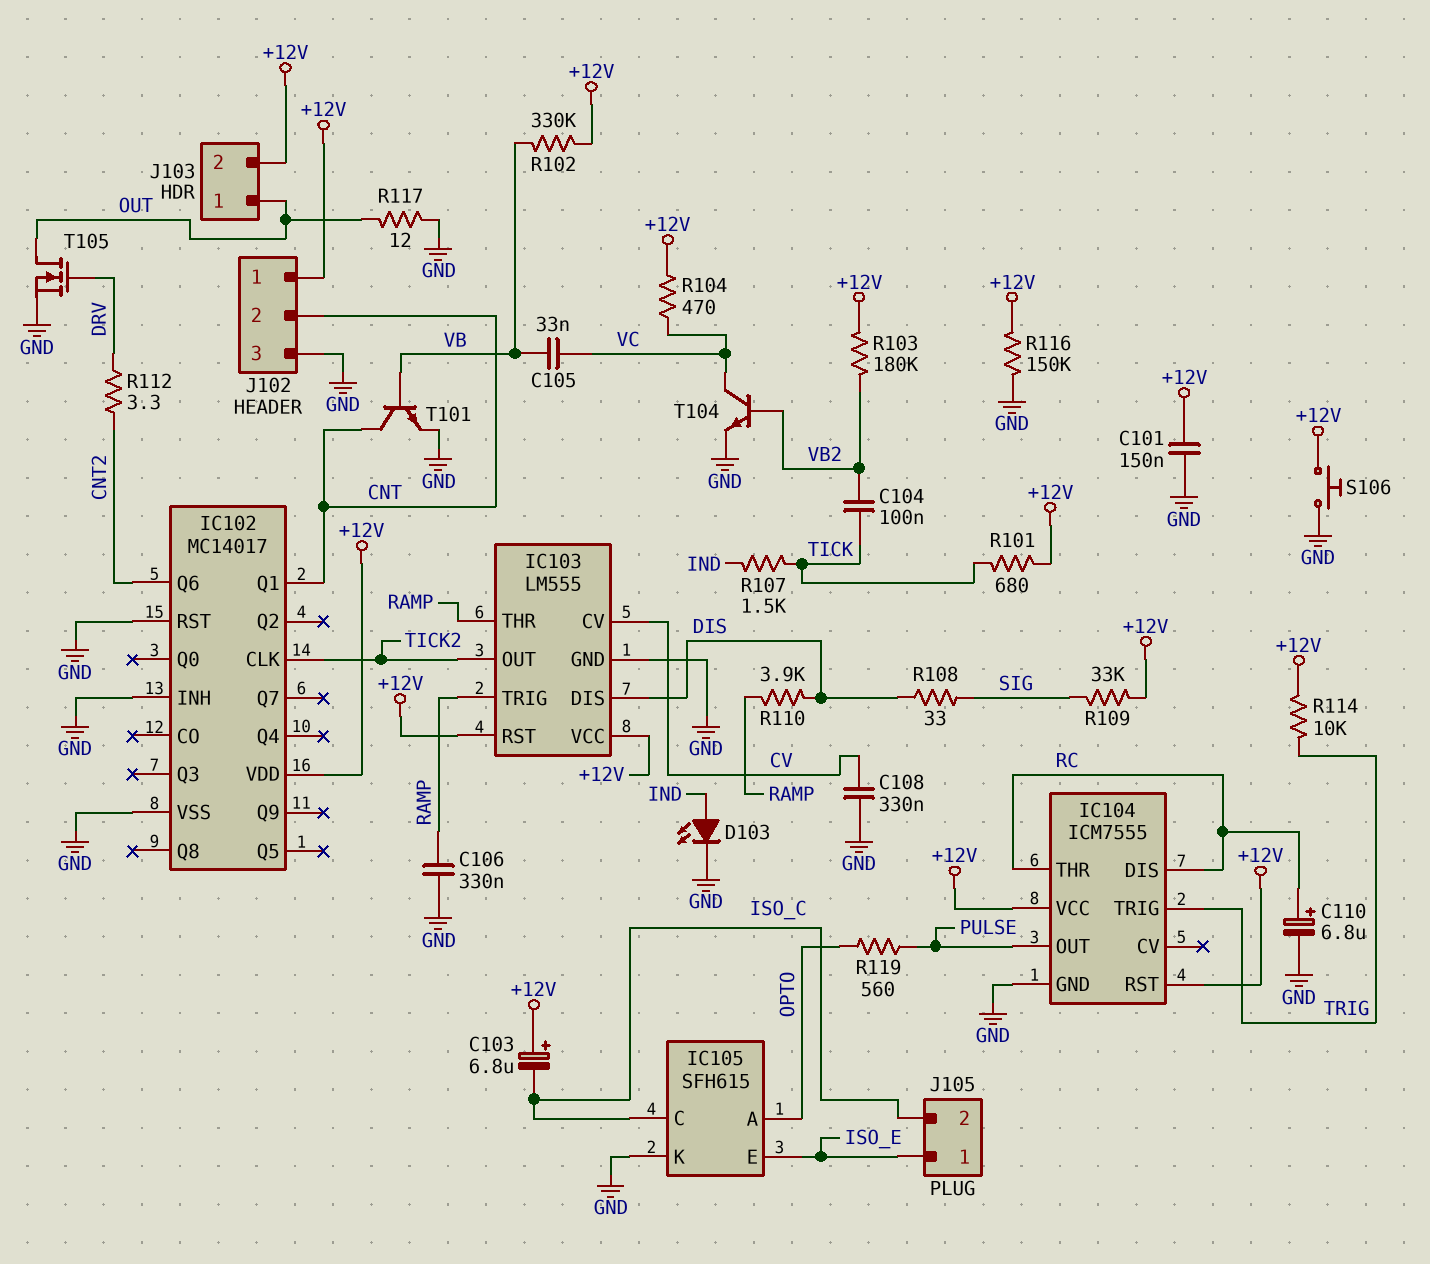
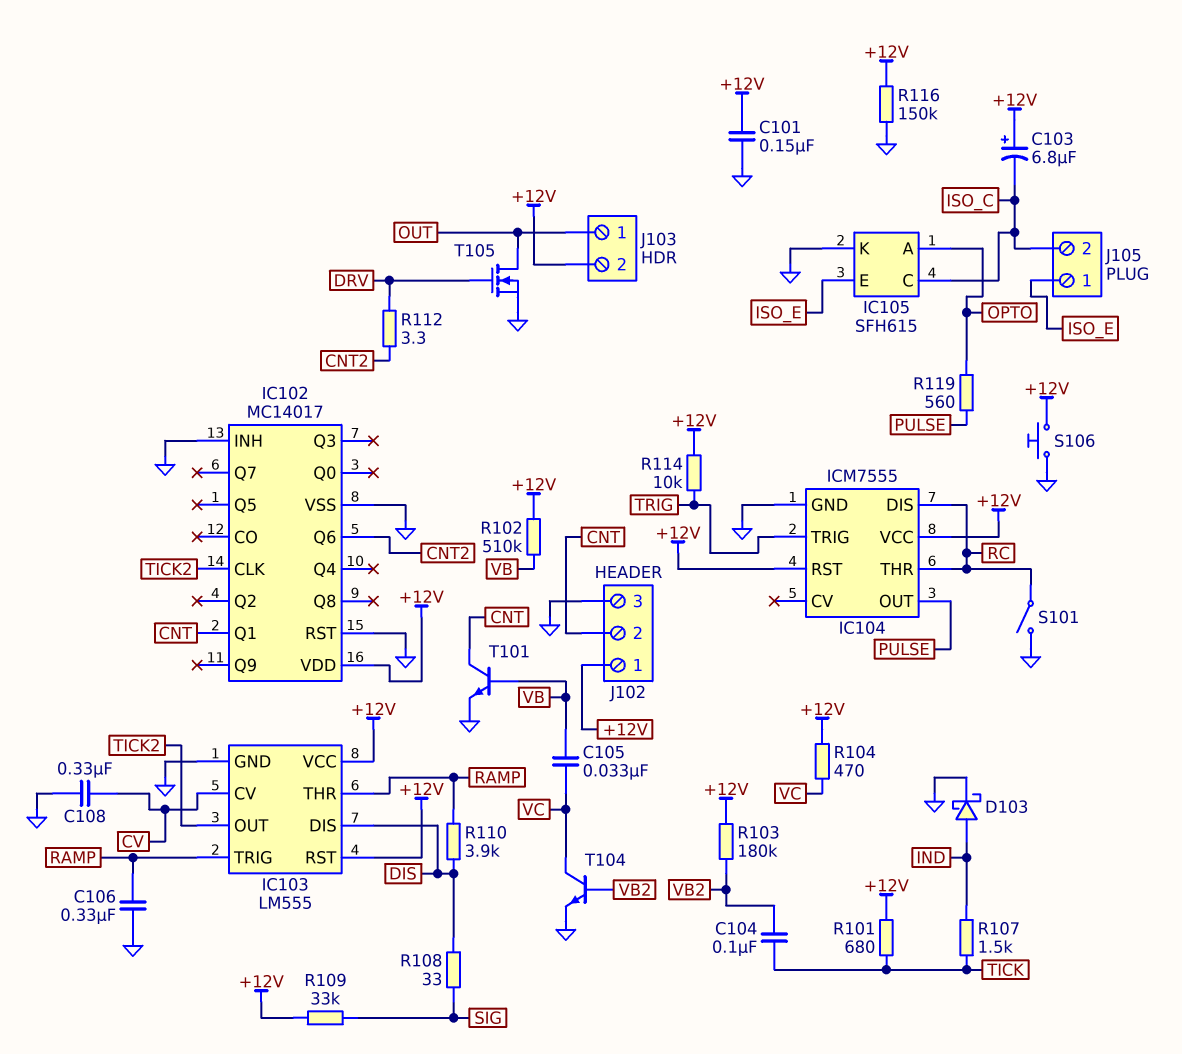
C110: 6.8uF (plus RC, minus GND) -> none
D103: LED (A IND, K GND) -> schottky (A IND, K GND)
R102: 330k (+12V, VB) -> 510k (+12V, VB)
R117: 12 (GND, OUT) -> none
S101: none -> switch (GND, RC)

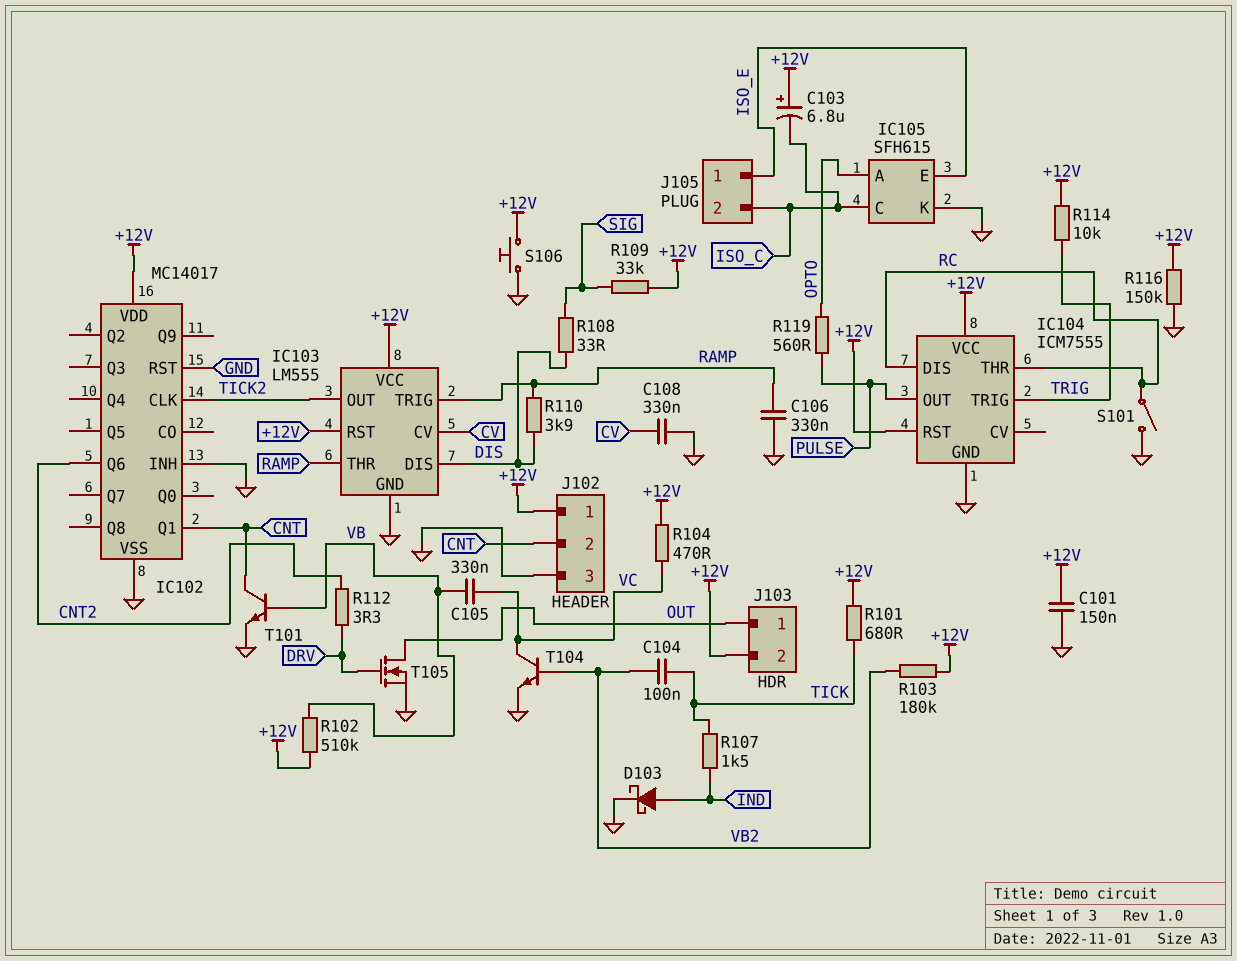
C105: 33nF (VB, VC) -> 330nF (VB, VC)

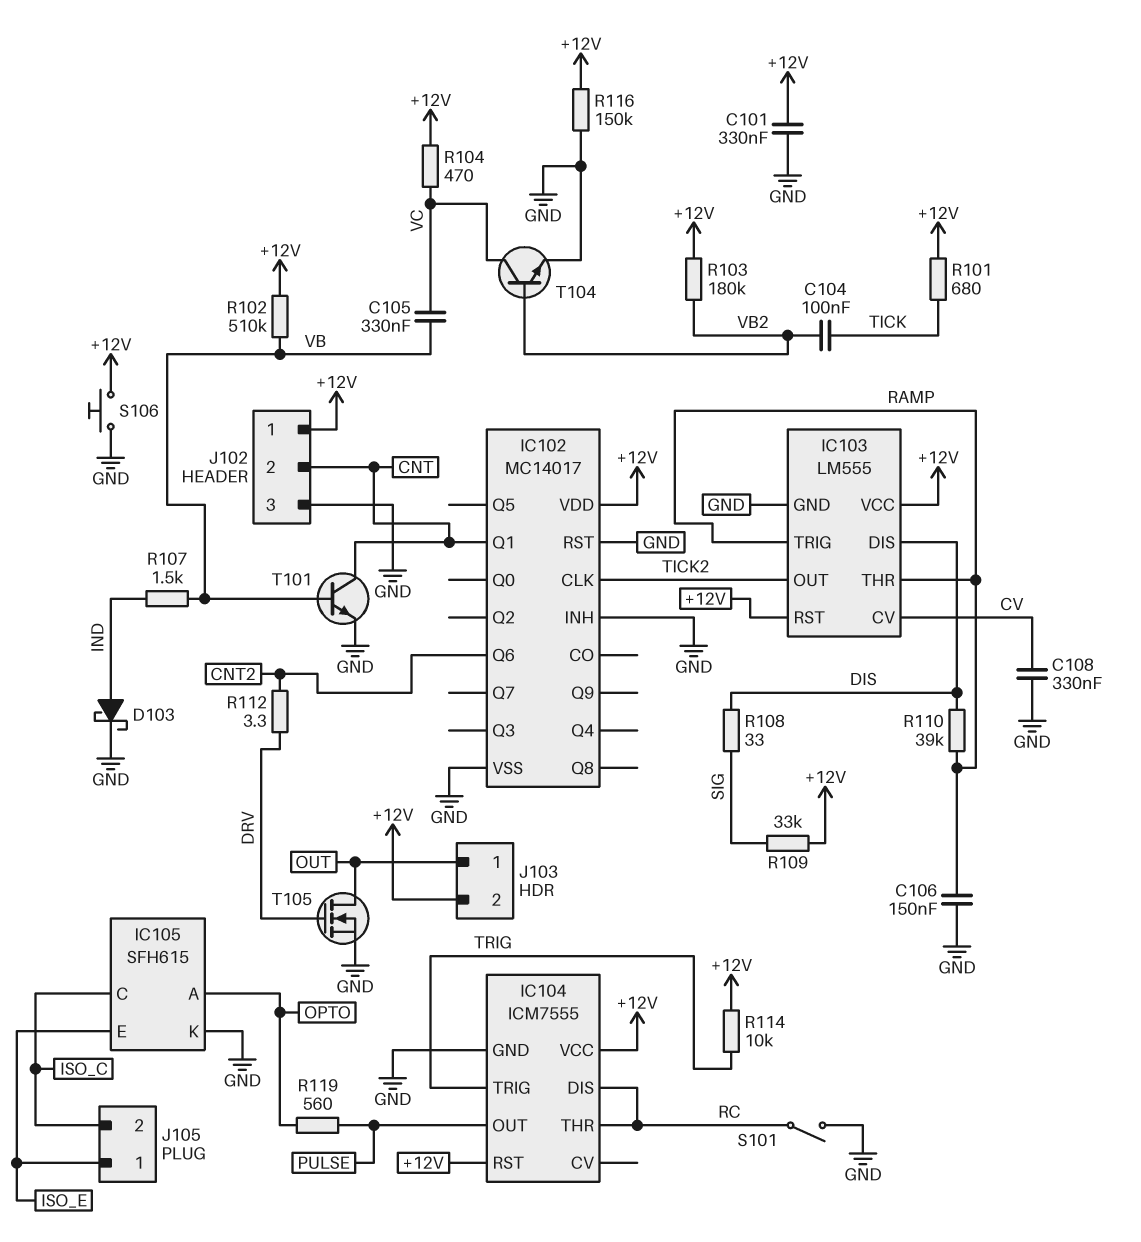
C101: 150nF (+12V, GND) -> 330nF (+12V, GND)
C103: 6.8uF (plus +12V, minus ISO_C) -> none
C106: 330nF (GND, RAMP) -> 150nF (GND, RAMP)
R107: 1.5k (IND, TICK) -> 1.5k (IND, VB)
R110: 3.9k (DIS, RAMP) -> 39k (DIS, RAMP)

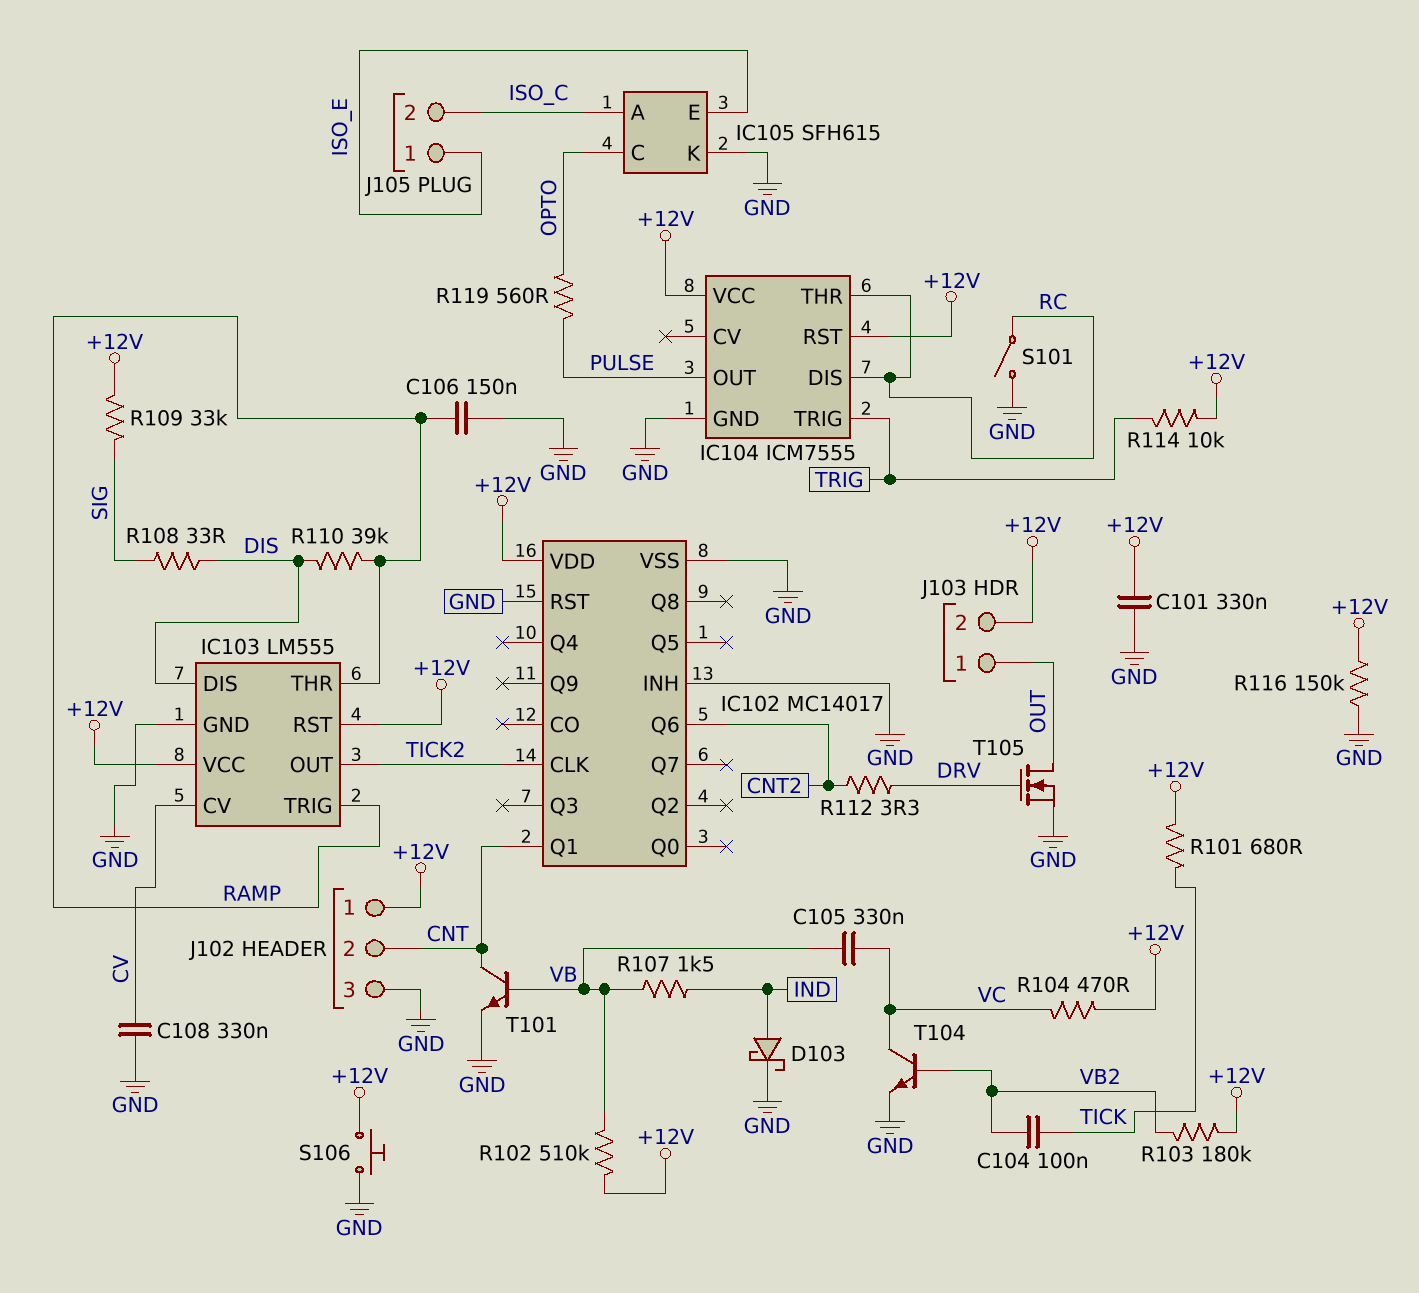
IC105 pin A: OPTO -> ISO_C
IC105 pin C: ISO_C -> OPTO

